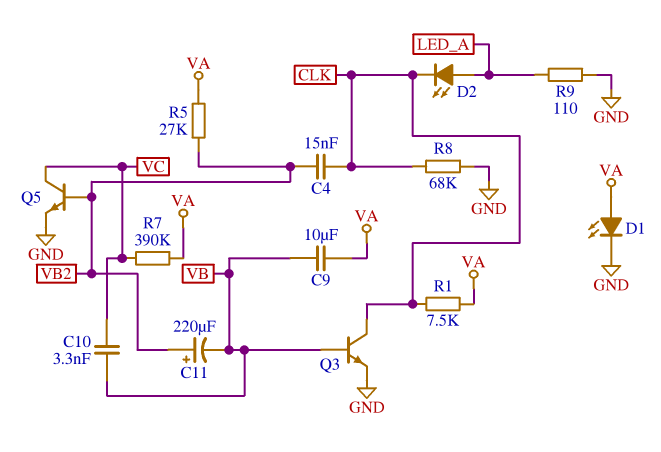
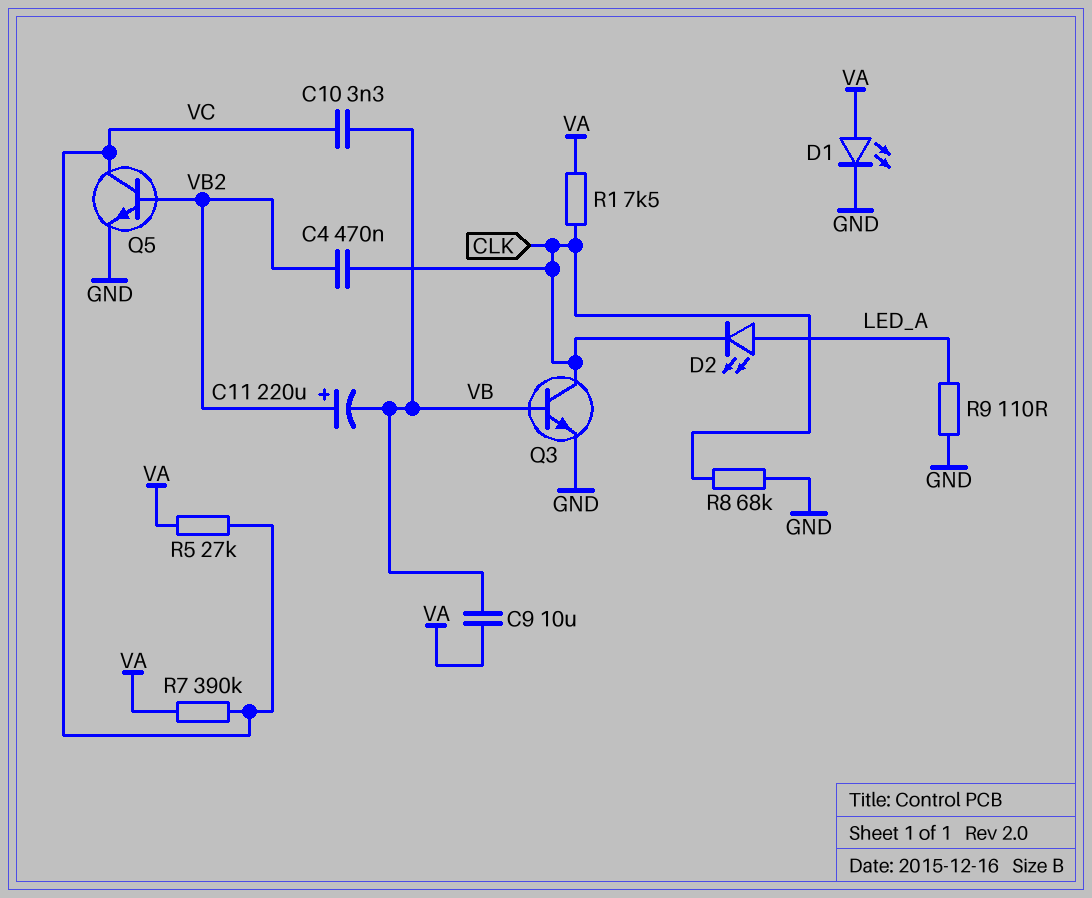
C4: 15nF (CLK, VB2) -> 470nF (CLK, VB2)
R5: 27k (VA, VB2) -> 27k (VA, VC)

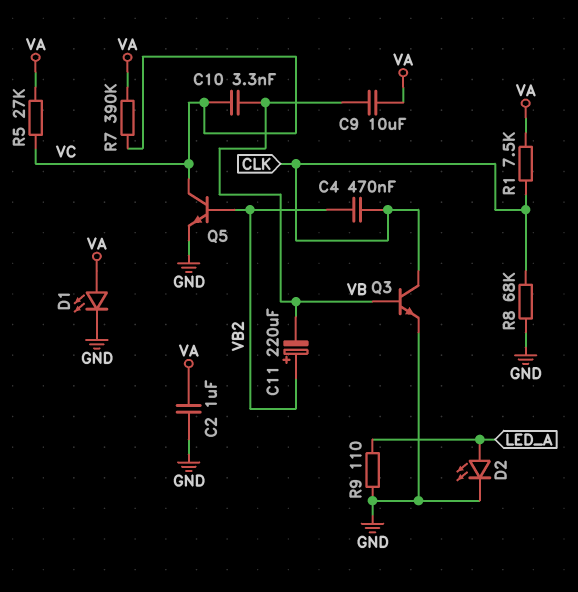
C2: none -> 1uF (GND, VA)
D2: LED (A LED_A, K CLK) -> LED (A LED_A, K GND)

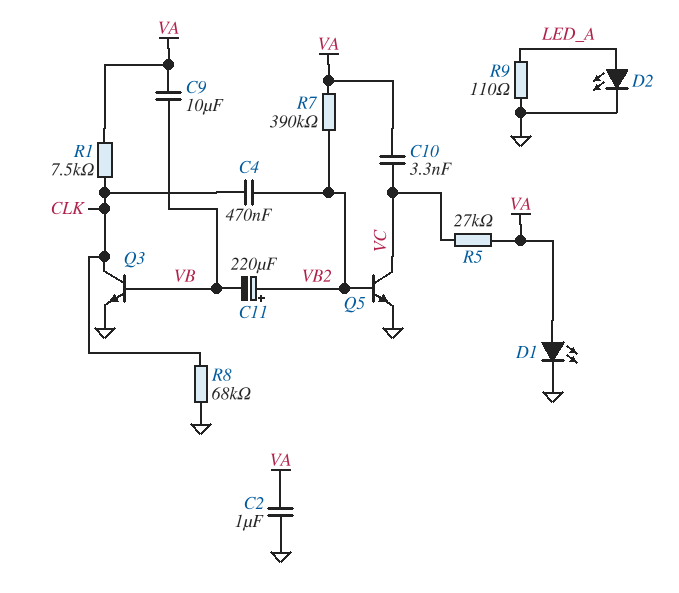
C10: 3.3nF (VB, VC) -> 3.3nF (VA, VC)
R7: 390k (VA, VC) -> 390k (VA, VB2)

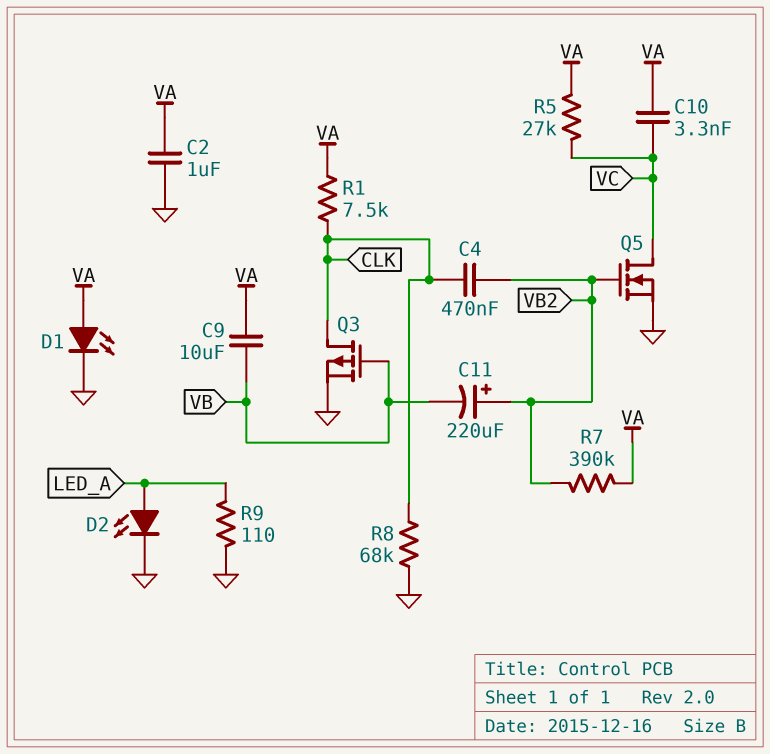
Q3: NPN (B VB, C CLK, E GND) -> PMOS (G VB, D CLK, S GND)
Q5: NPN (B VB2, C VC, E GND) -> NMOS (G VB2, D VC, S GND)

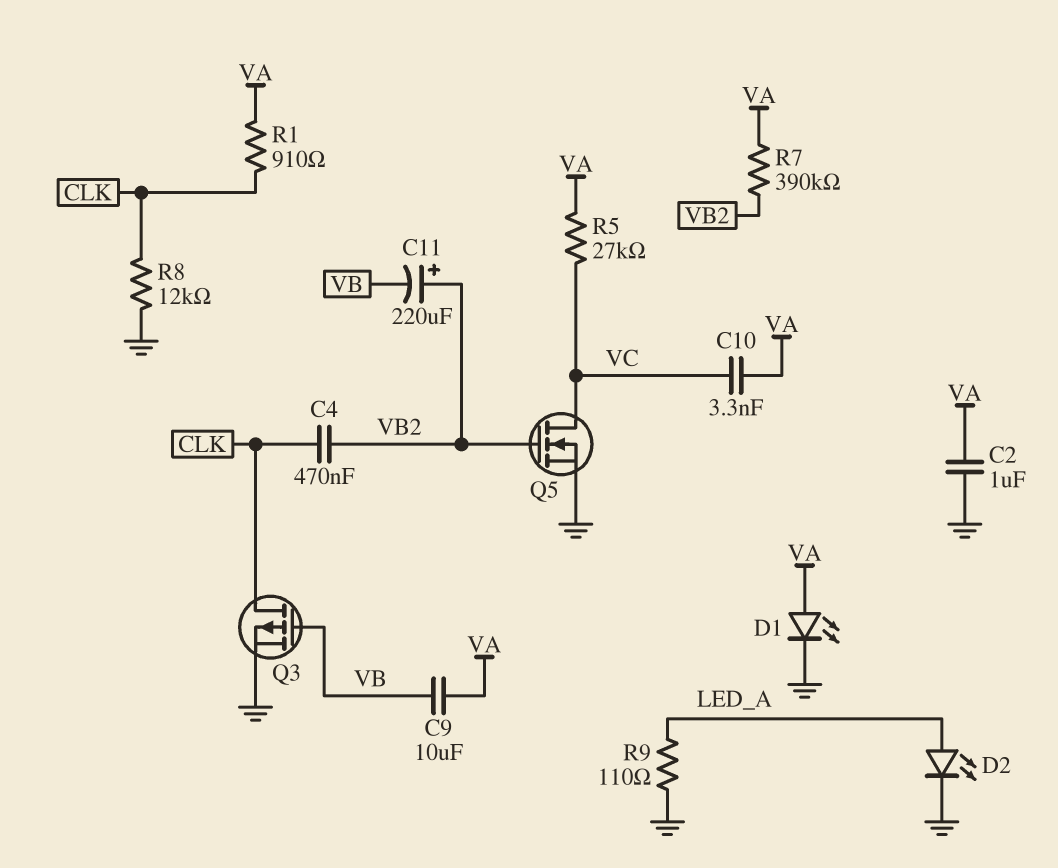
R1: 7.5k (CLK, VA) -> 910 (CLK, VA)
R8: 68k (CLK, GND) -> 12k (CLK, GND)

